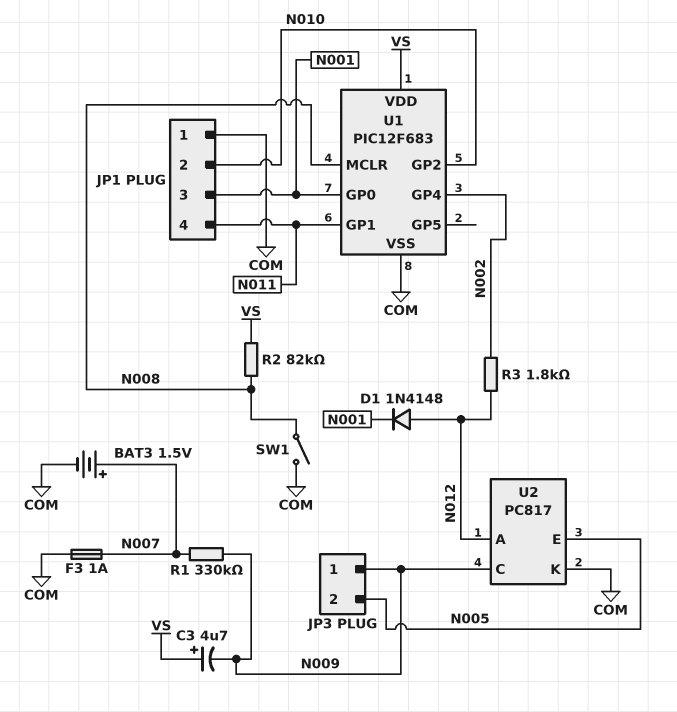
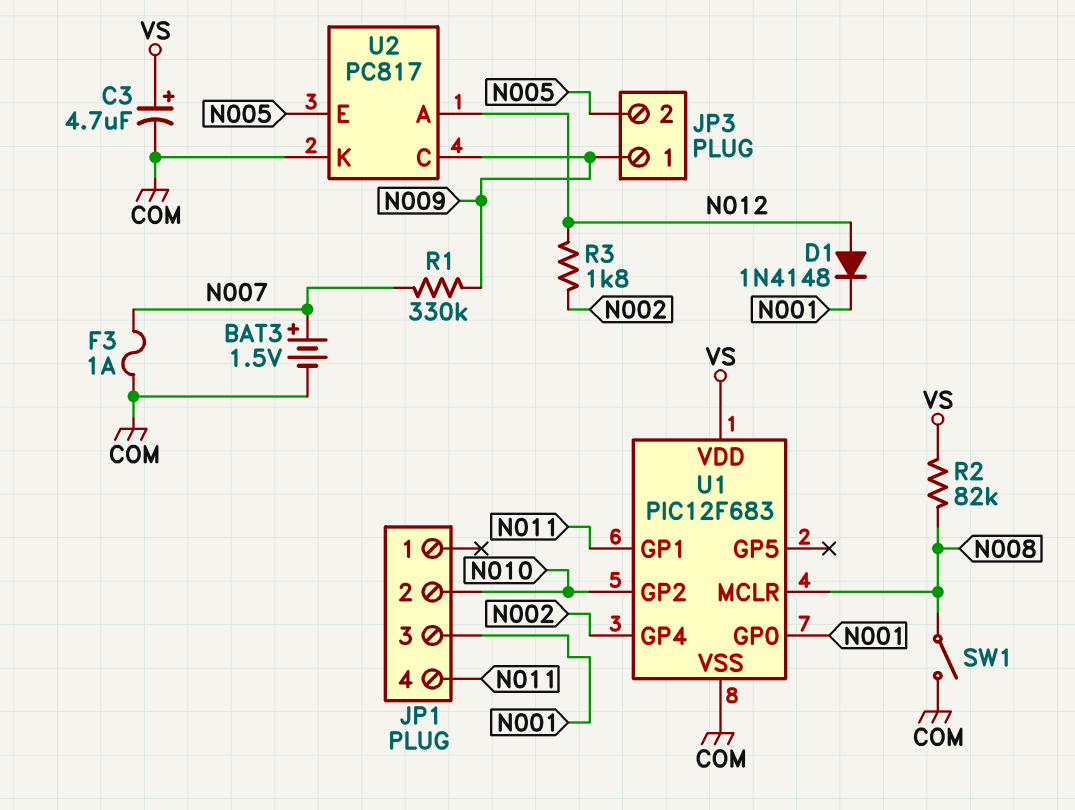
C3: 4.7uF (plus VS, minus N009) -> 4.7uF (plus VS, minus COM)
JP1 pin 1: COM -> none

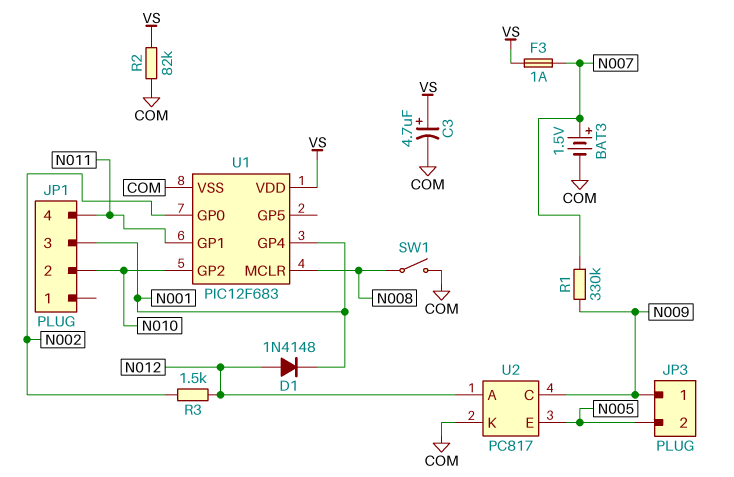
F3: 1A (COM, N007) -> 1A (N007, VS)
R2: 82k (N008, VS) -> 82k (COM, VS)
R3: 1.8k (N002, N012) -> 1.5k (N002, N012)
U1 pin GP0: N001 -> N002
U1 pin GP4: N002 -> N001

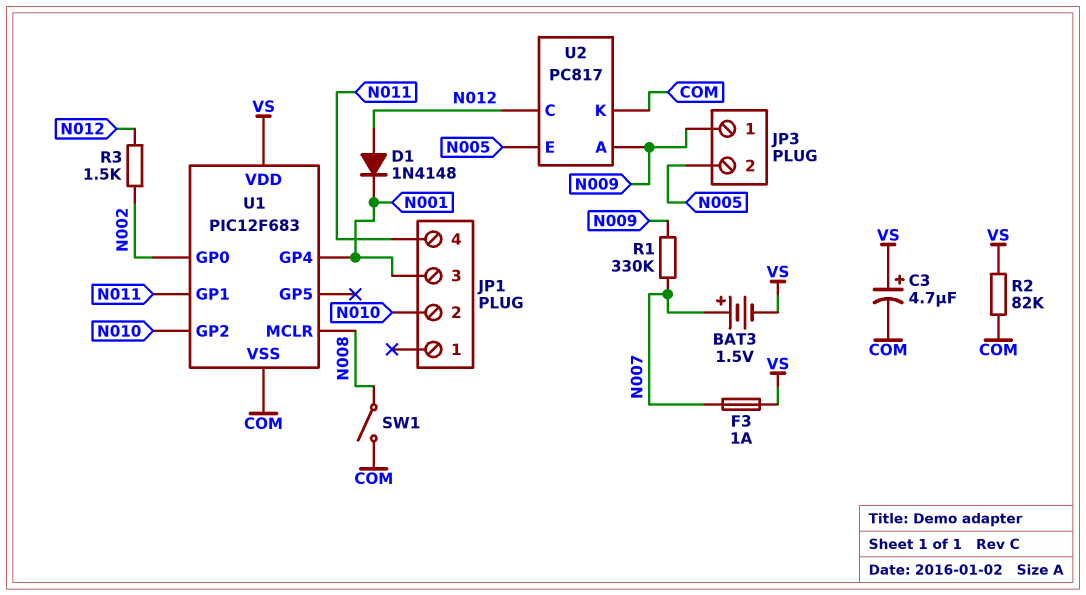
BAT3: 1.5V (plus N007, minus COM) -> 1.5V (plus N007, minus VS)
U2 pin A: N012 -> N009
U2 pin C: N009 -> N012

